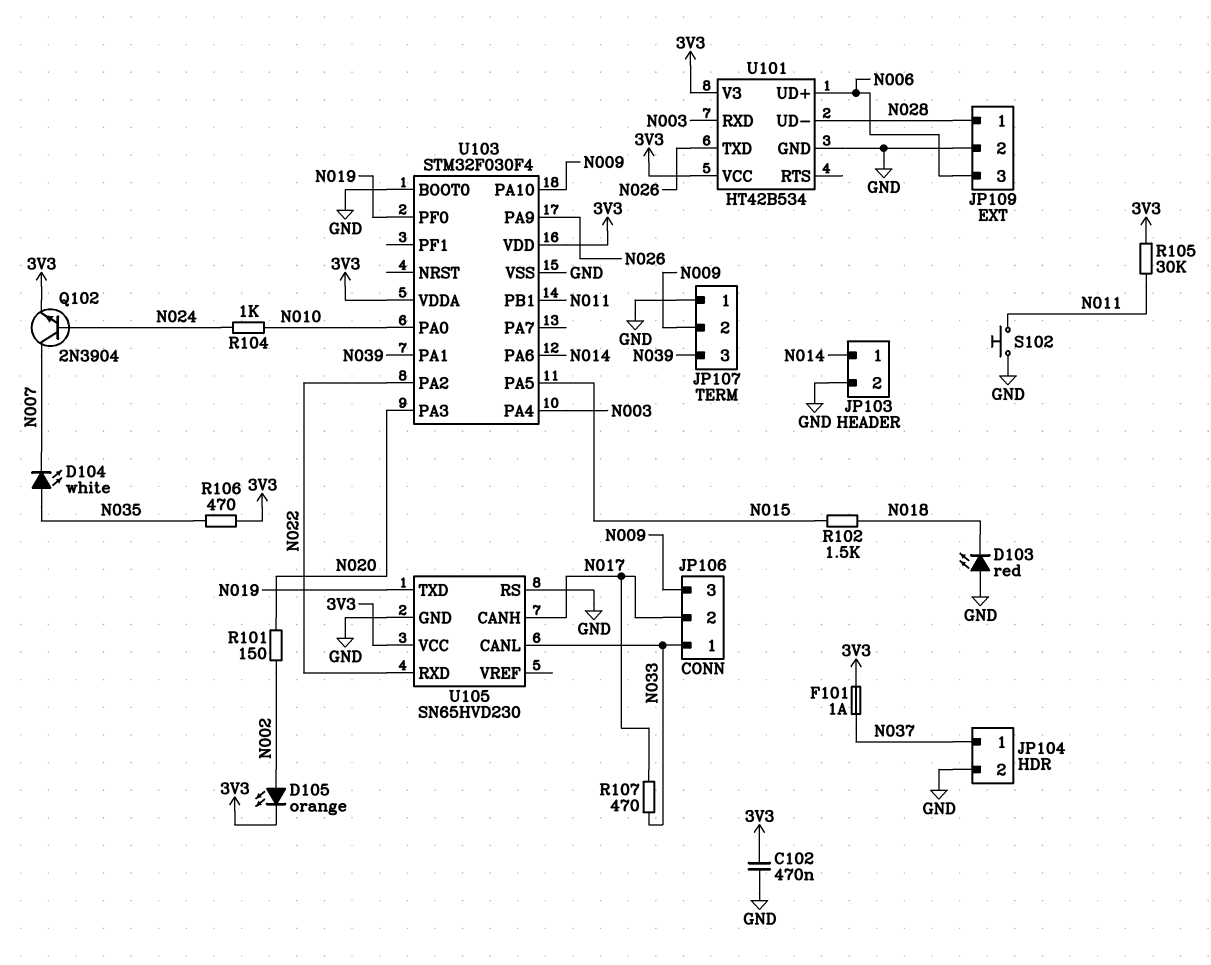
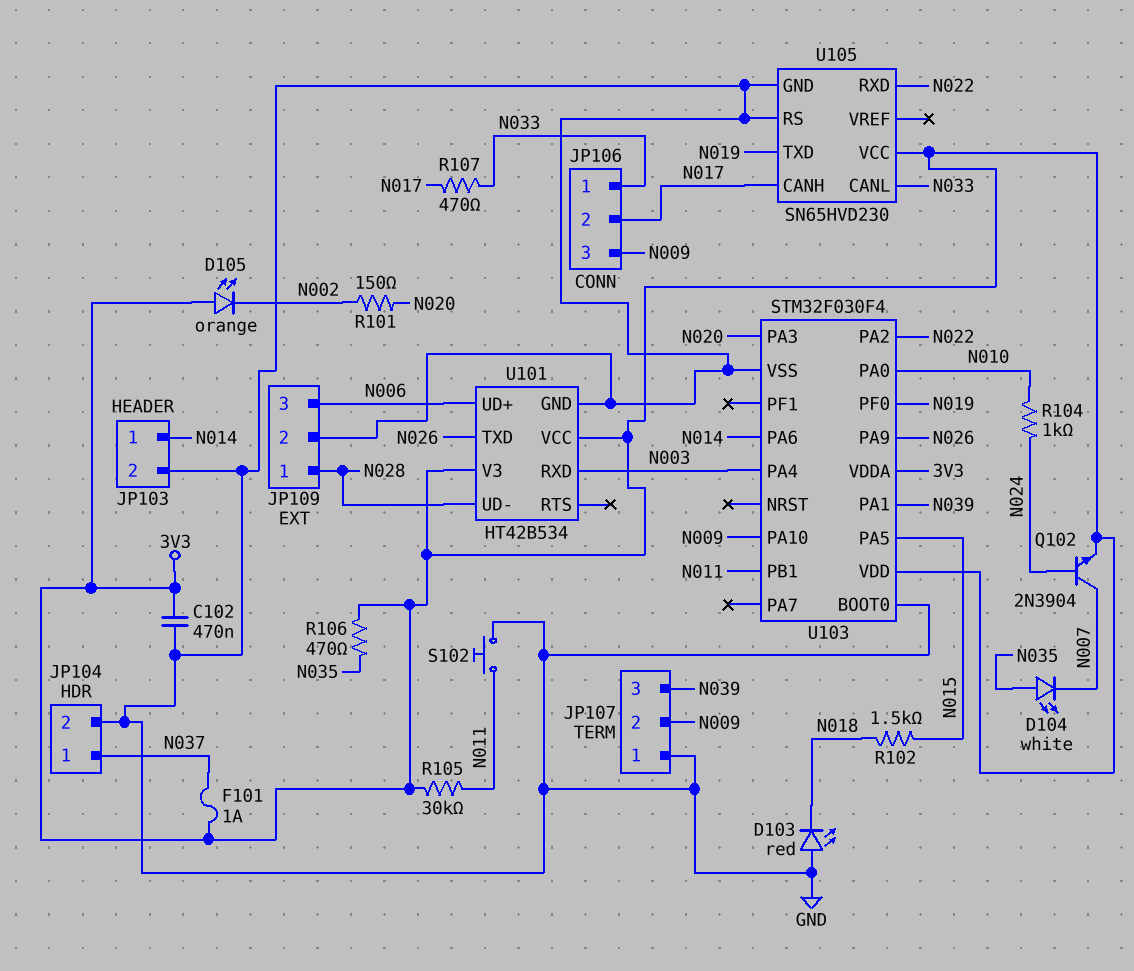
D105: LED orange (A N002, K 3V3) -> LED orange (A 3V3, K N002)

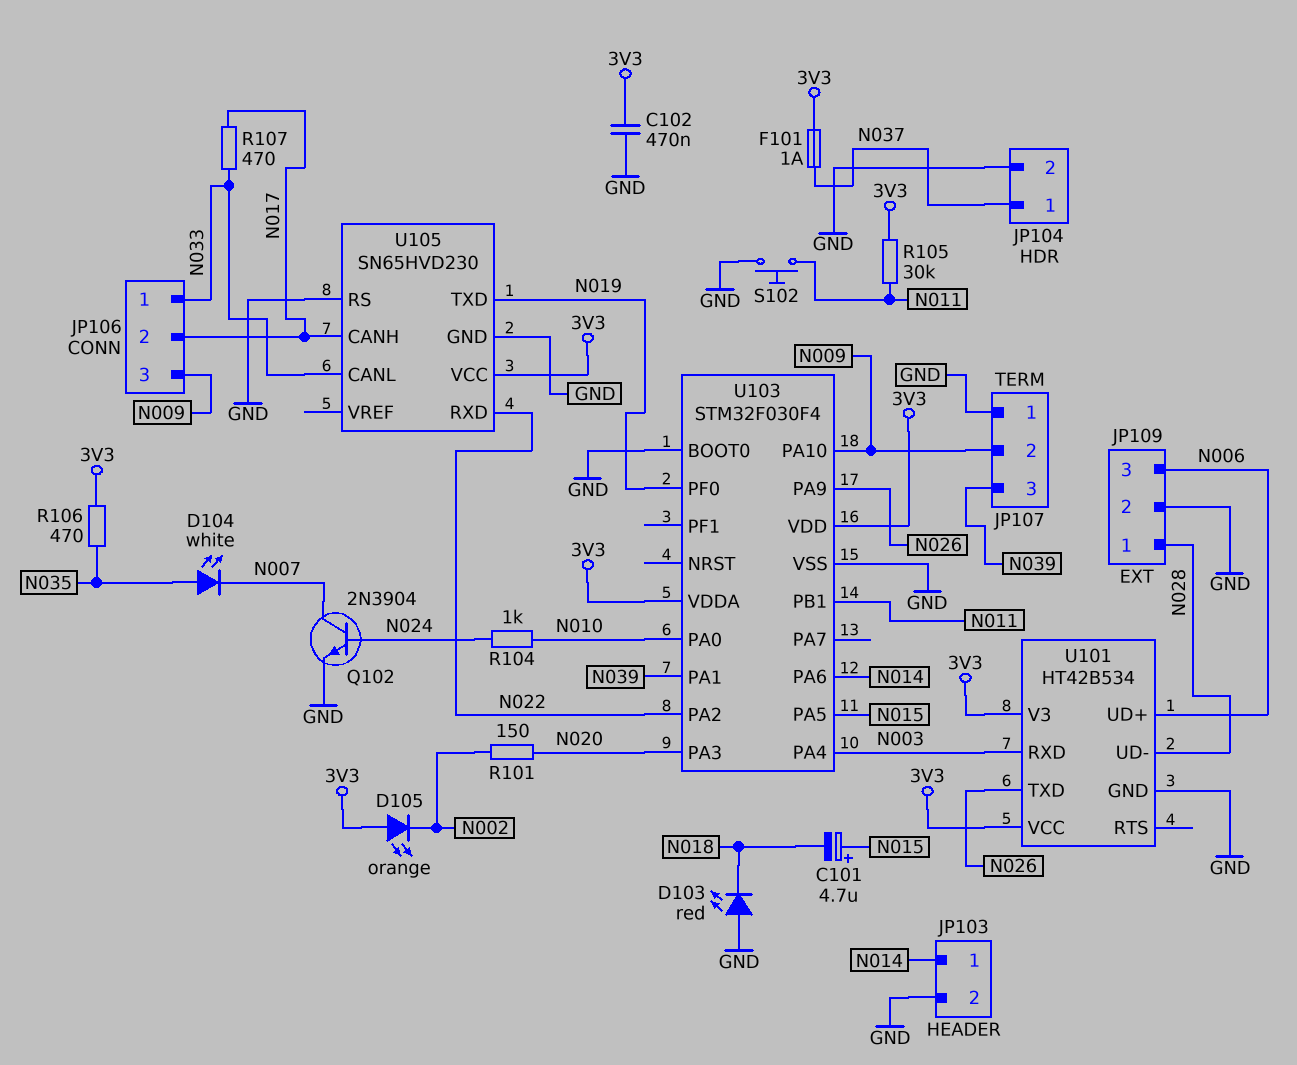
C101: none -> 4.7uF (plus N015, minus N018)
Q102: NPN 2N3904 (B N024, C N007, E 3V3) -> NPN 2N3904 (B N024, C N007, E GND)
R102: 1.5k (N015, N018) -> none

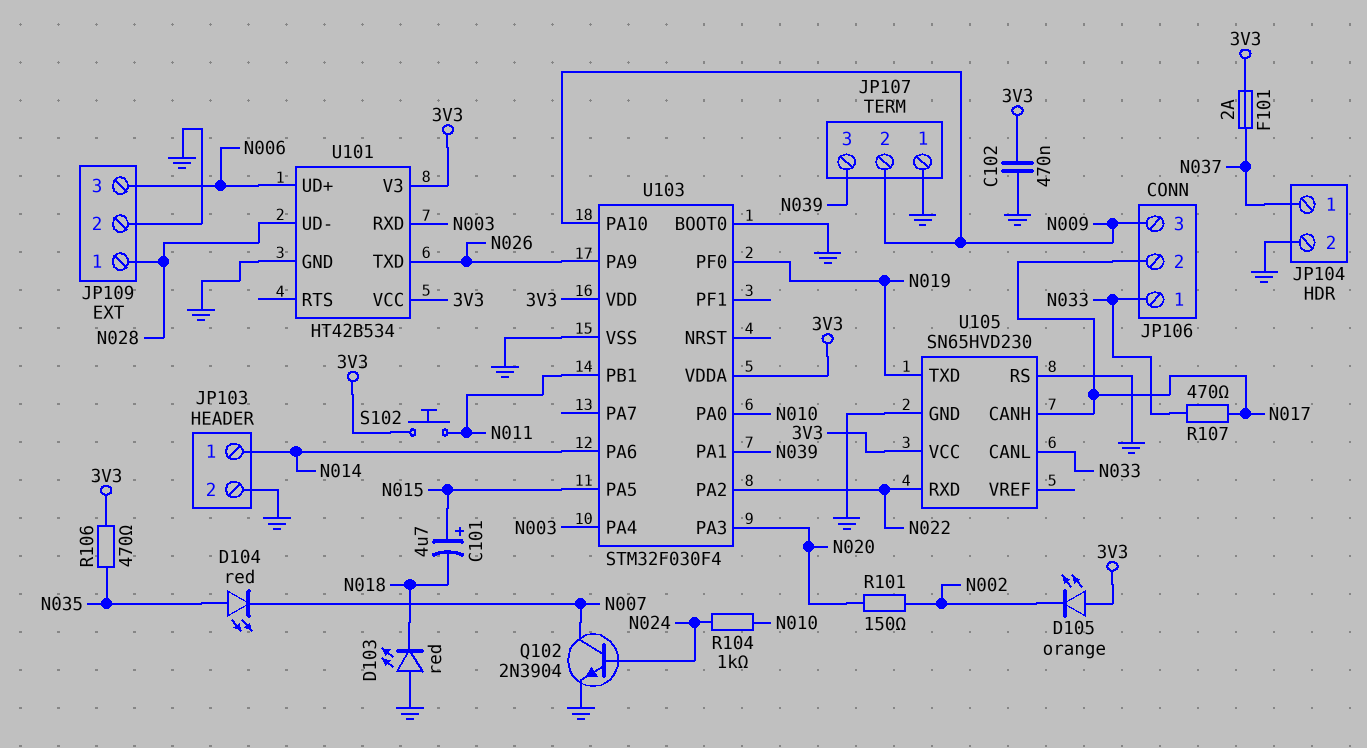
D104: LED white (A N035, K N007) -> LED red (A N035, K N007)
F101: 1A (3V3, N037) -> 2A (3V3, N037)
R105: 30k (3V3, N011) -> none
S102: button (GND, N011) -> button (3V3, N011)

